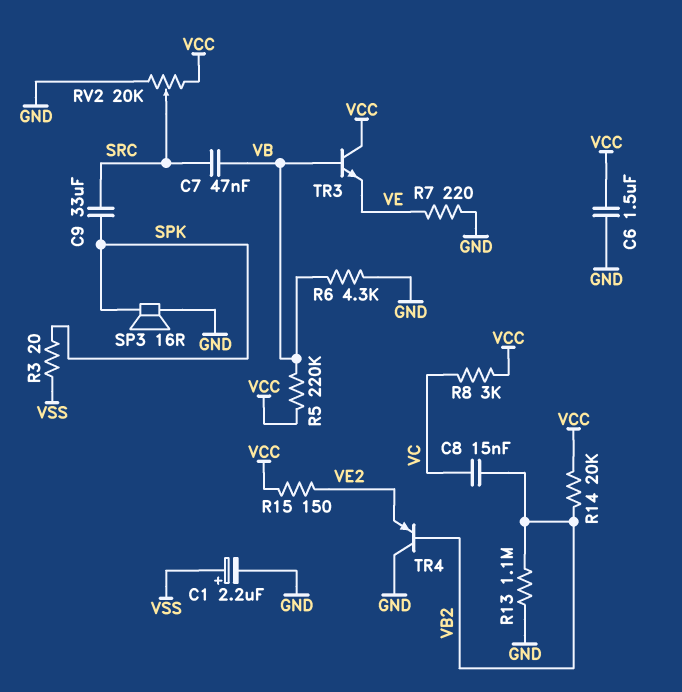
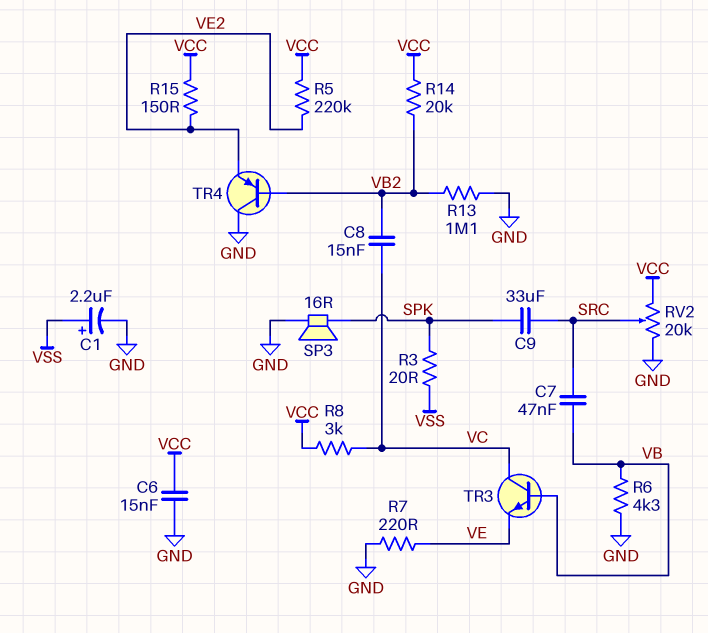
C6: 1.5uF (GND, VCC) -> 15nF (GND, VCC)
R5: 220k (VB, VCC) -> 220k (VCC, VE2)
TR3: NPN (B VB, C VCC, E VE) -> NPN (B VB, C VC, E VE)

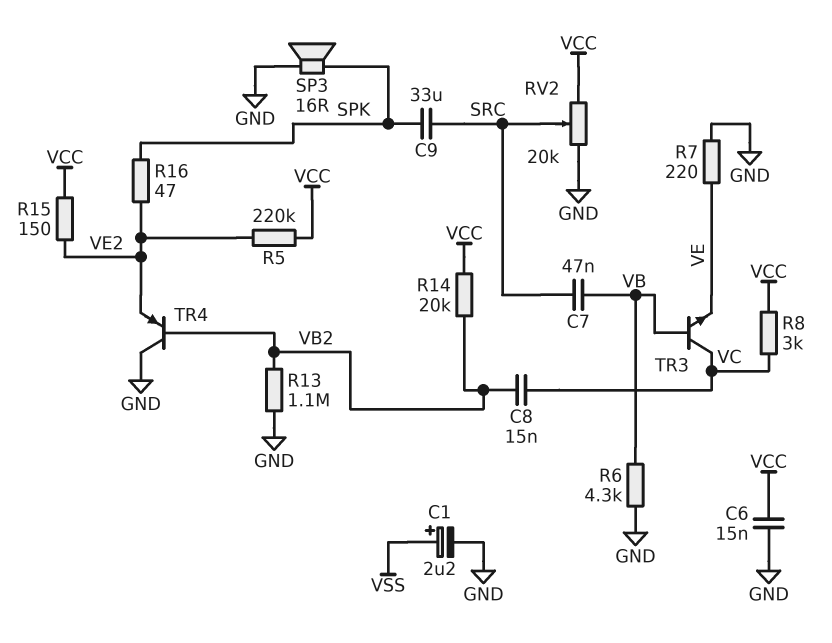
R3: 20 (SPK, VSS) -> none
R16: none -> 47 (SPK, VE2)

